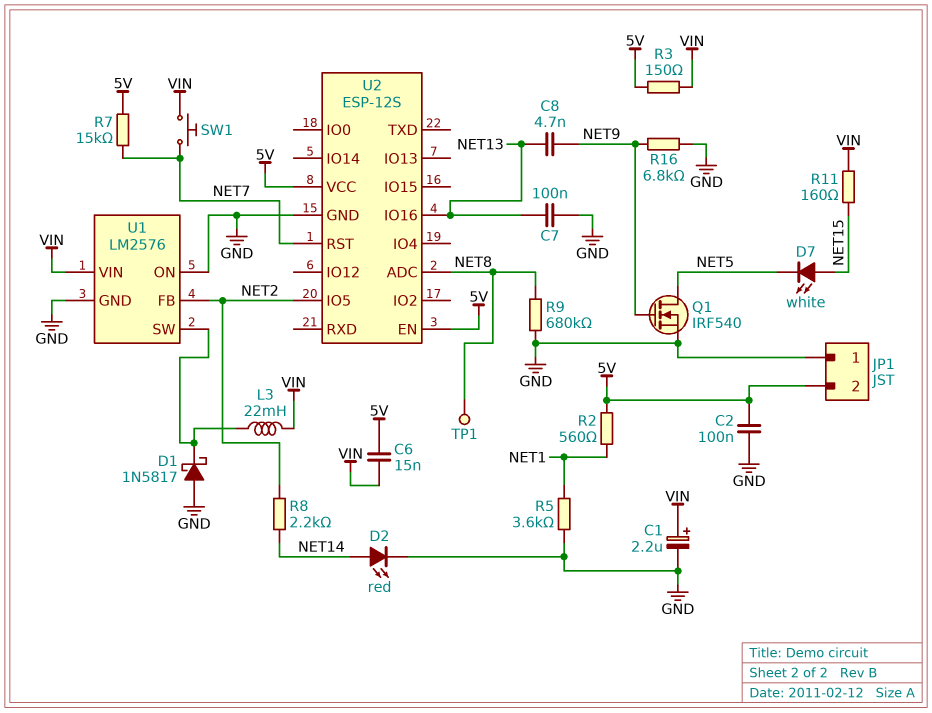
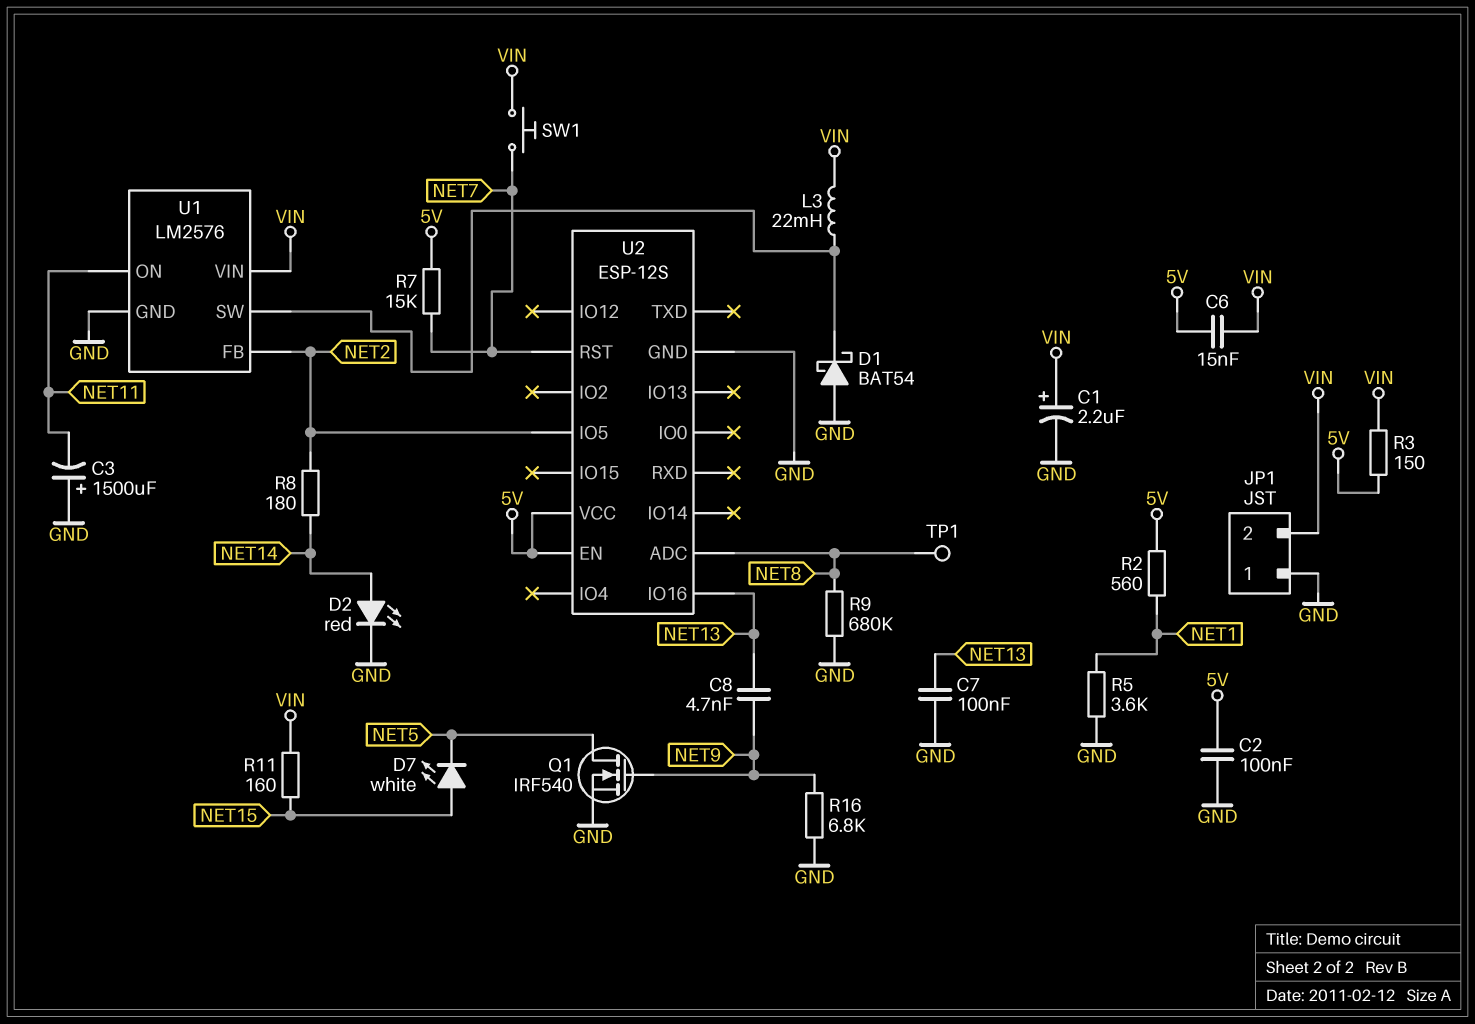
C3: none -> 1500uF (plus GND, minus NET11)
D1: schottky 1N5817 (A GND, K U1/SW) -> schottky BAT54 (A GND, K U1/SW)
JP1 pin 2: 5V -> VIN
R8: 2.2k (NET2, NET14) -> 180 (NET2, NET14)
U1 pin ON: GND -> NET11

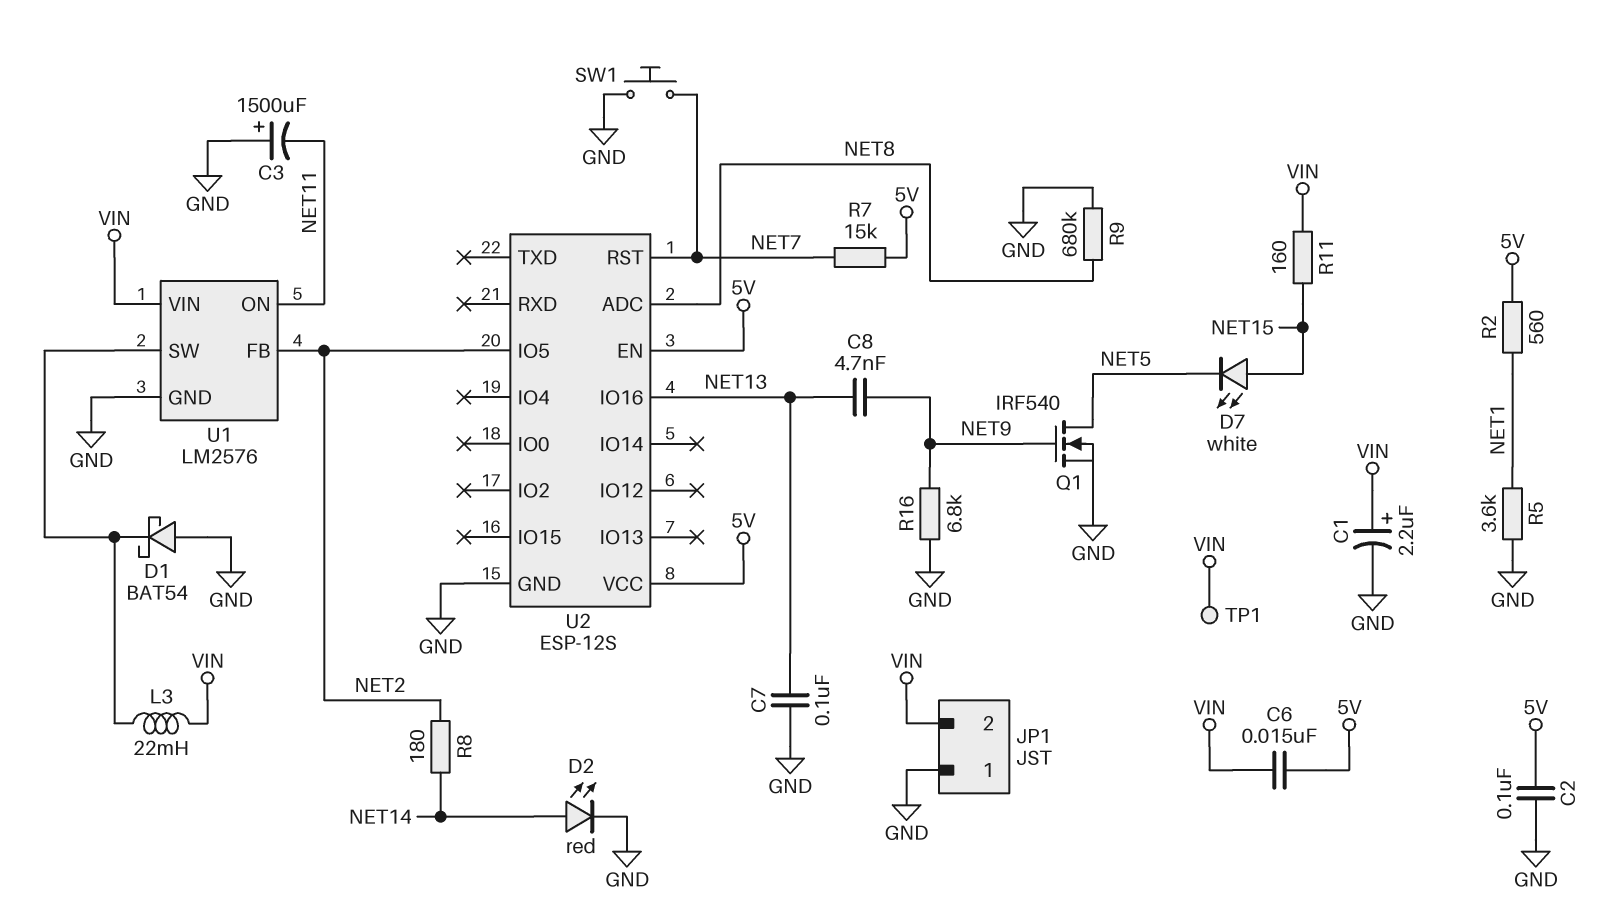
R3: 150 (5V, VIN) -> none
SW1: button (NET7, VIN) -> button (GND, NET7)
TP1: test point (NET8) -> test point (VIN)

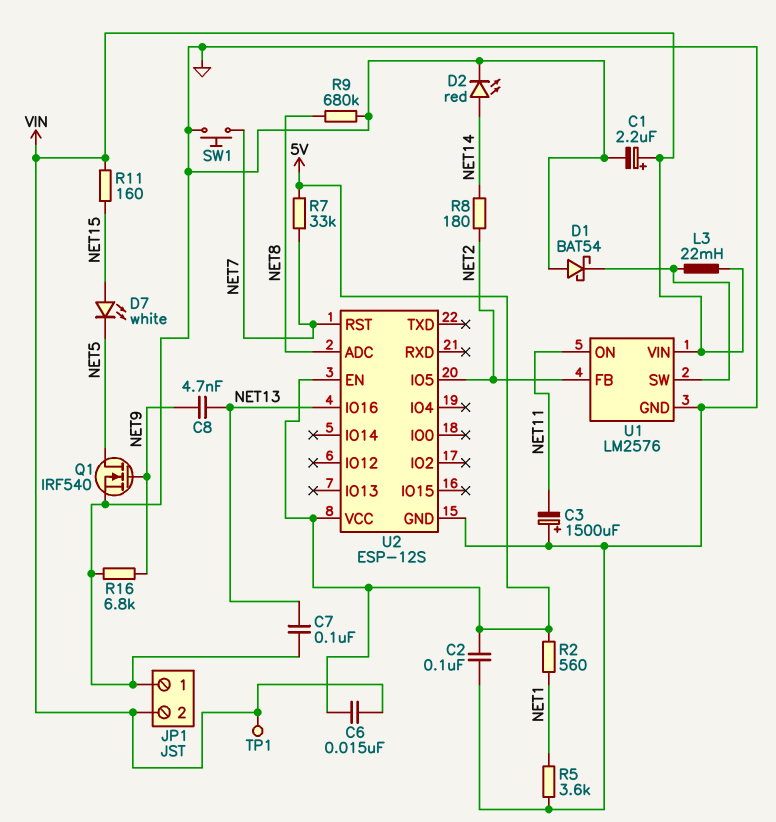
R7: 15k (5V, NET7) -> 33k (5V, NET7)

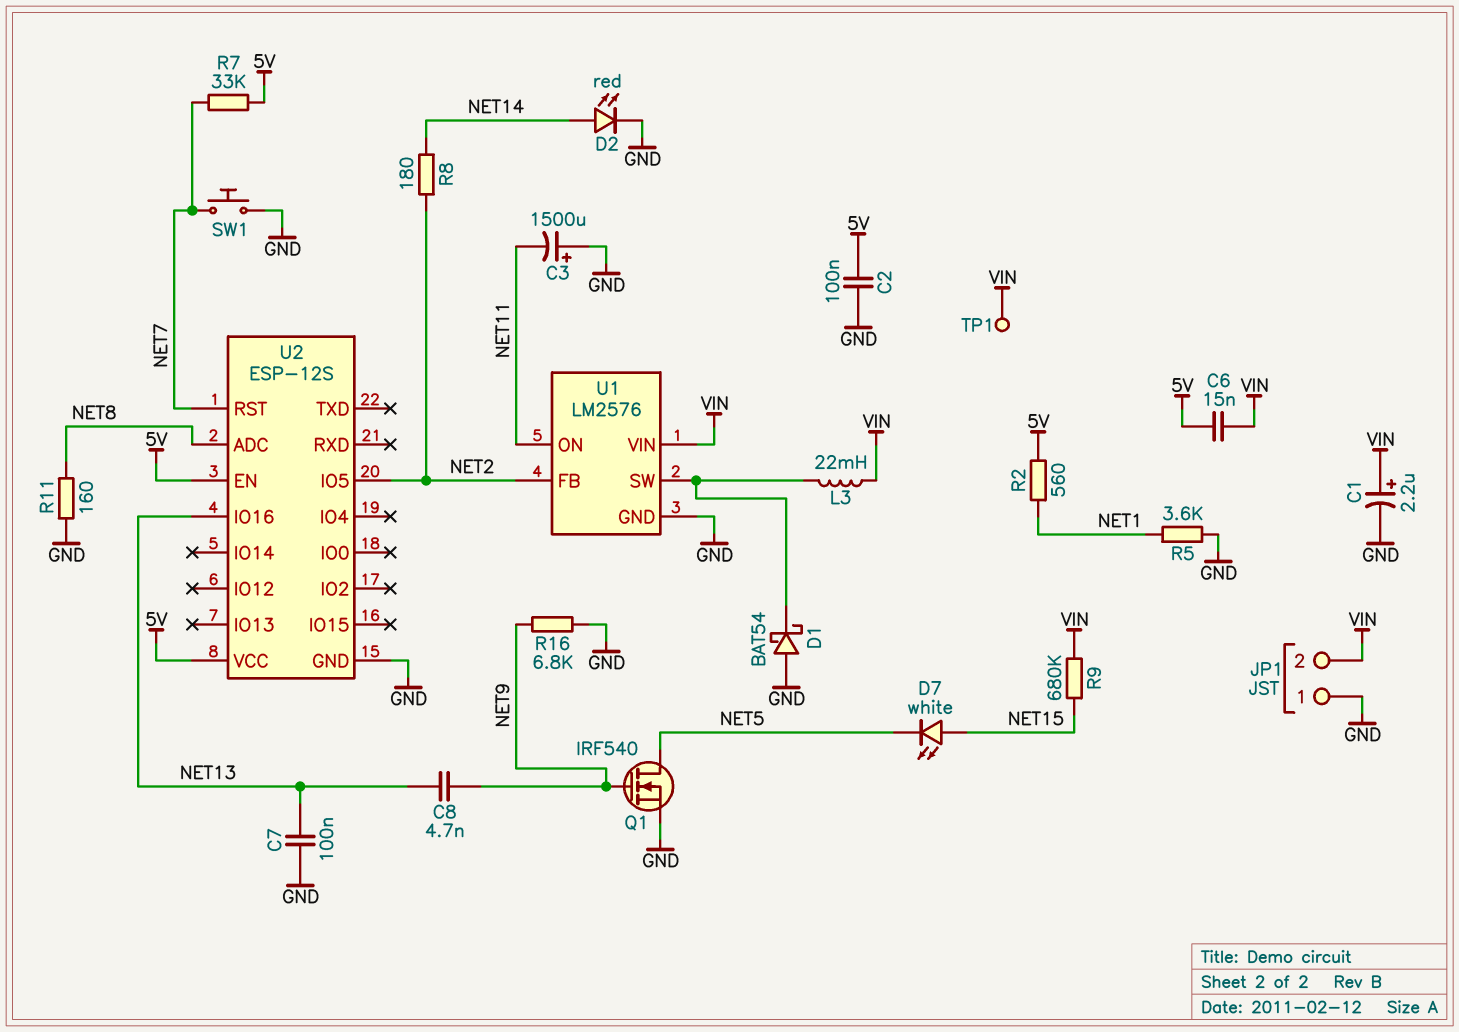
R9: 680k (GND, NET8) -> 680k (NET15, VIN)
R11: 160 (NET15, VIN) -> 160 (GND, NET8)

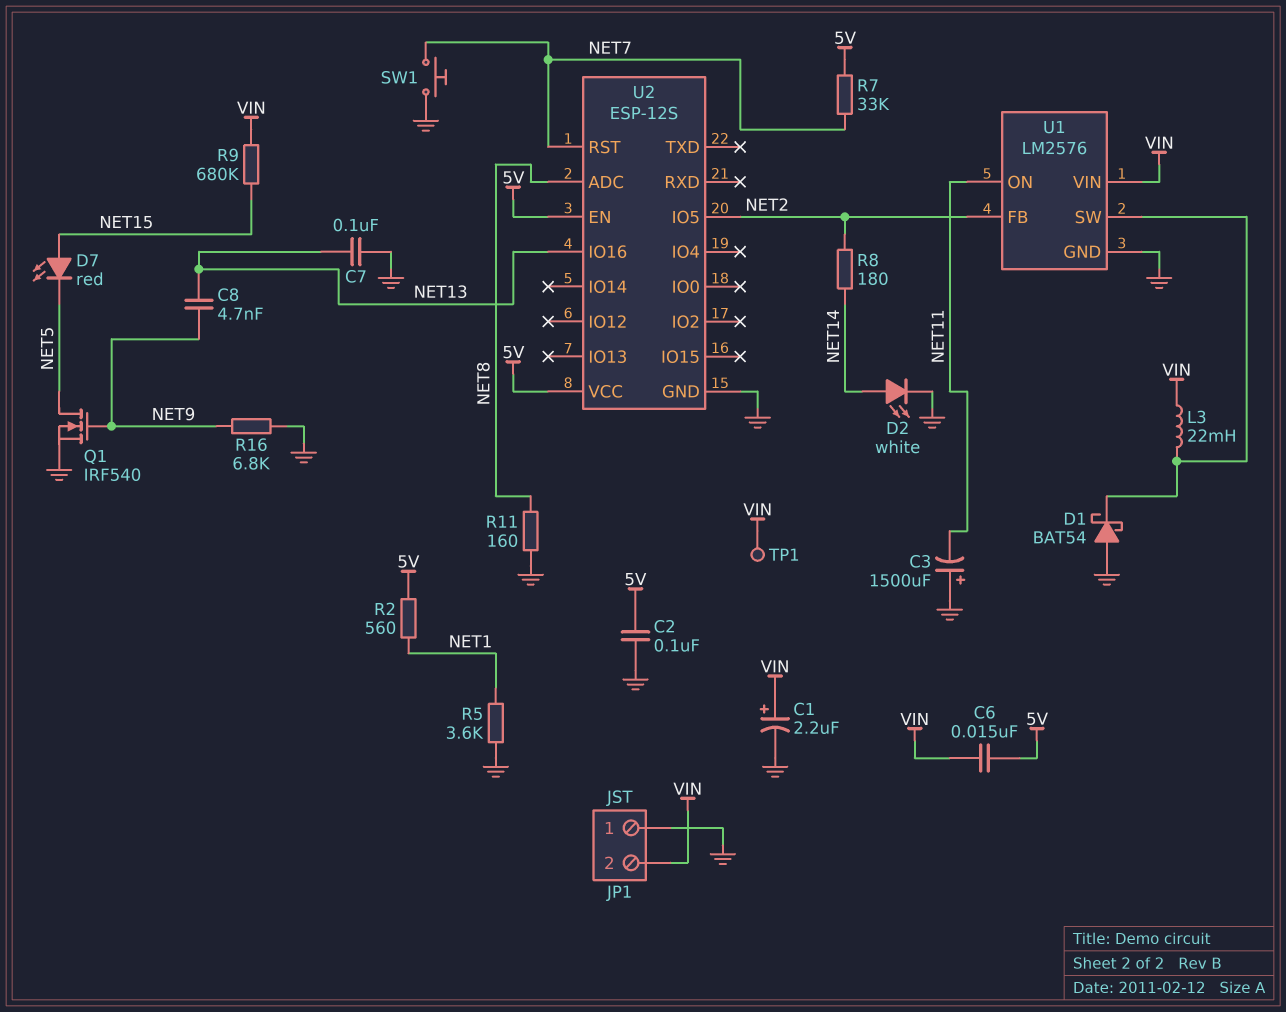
D2: LED red (A NET14, K GND) -> LED white (A NET14, K GND)
D7: LED white (A NET15, K NET5) -> LED red (A NET15, K NET5)

